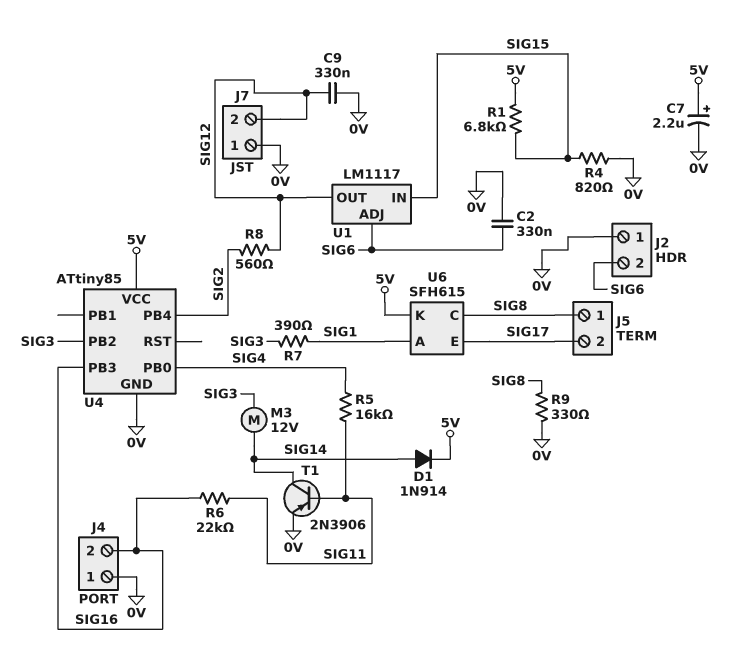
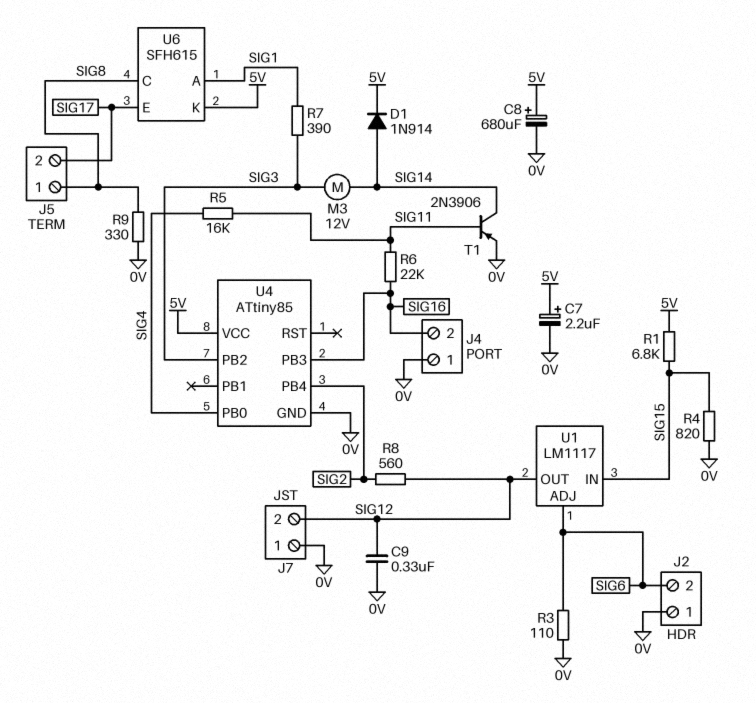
C2: 330nF (0V, SIG6) -> none
C8: none -> 680uF (plus 5V, minus 0V)
R3: none -> 110 (0V, SIG6)

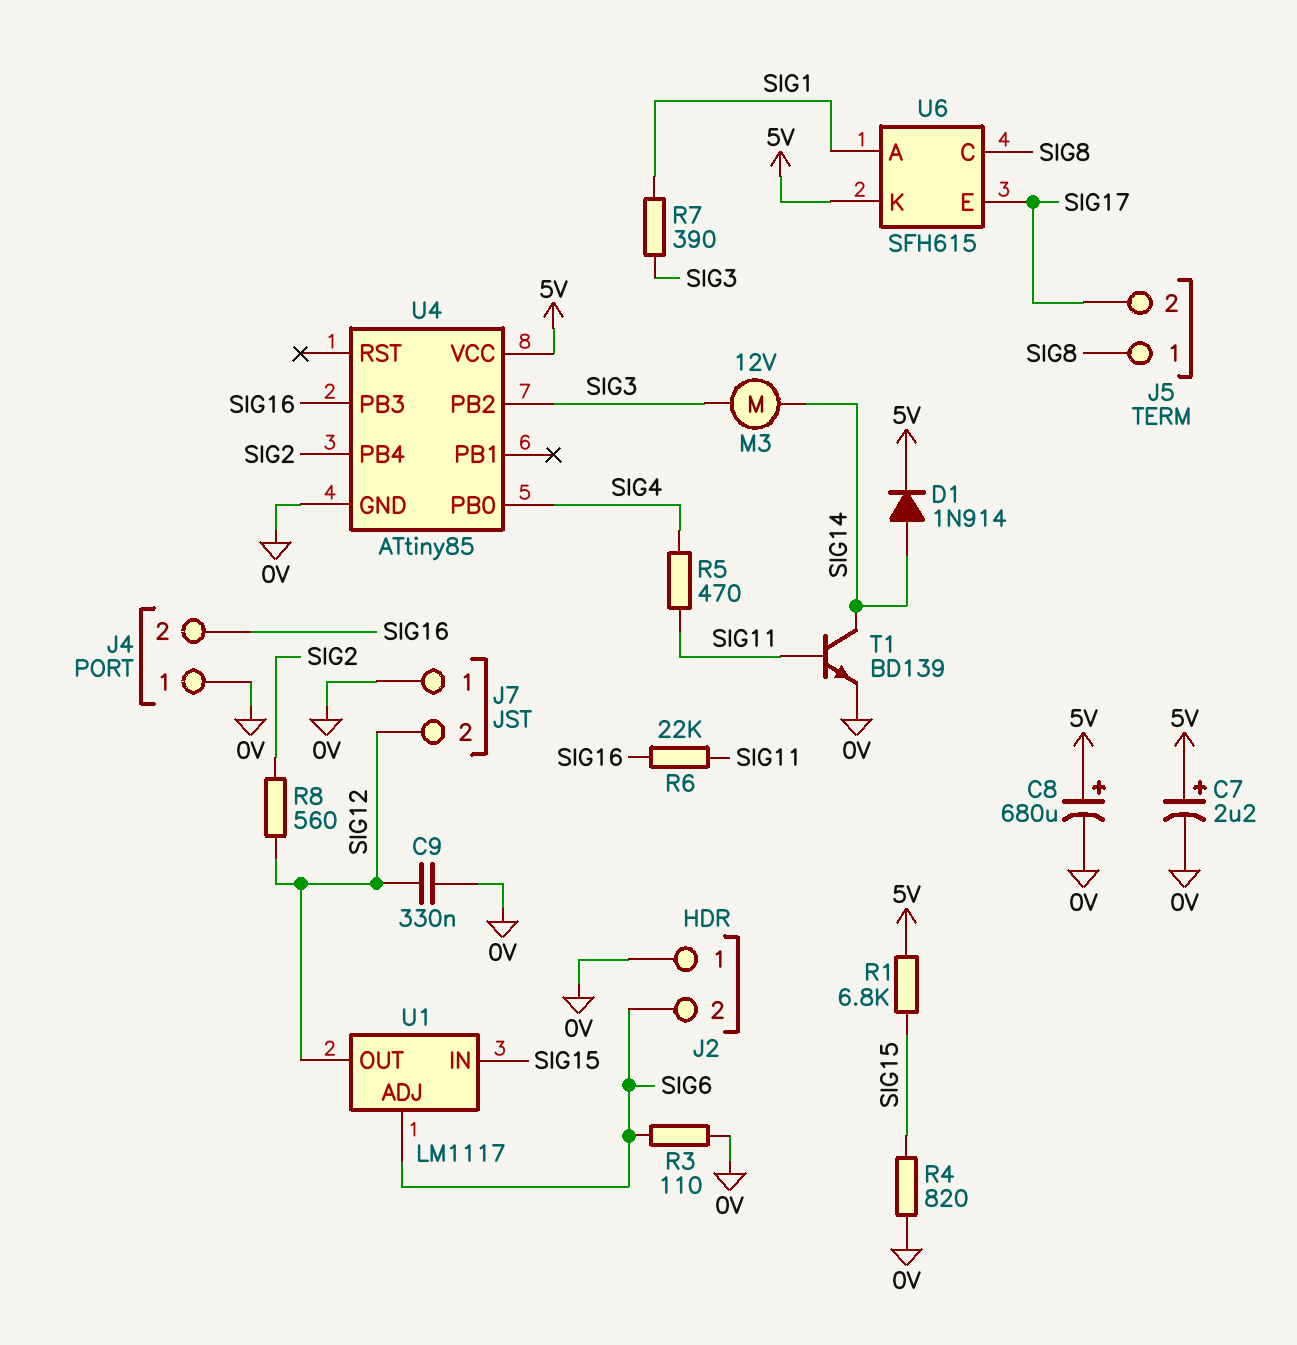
R5: 16k (SIG4, SIG11) -> 470 (SIG4, SIG11)
R9: 330 (0V, SIG8) -> none
T1: PNP 2N3906 (B SIG11, C SIG14, E 0V) -> NPN BD139 (B SIG11, C SIG14, E 0V)

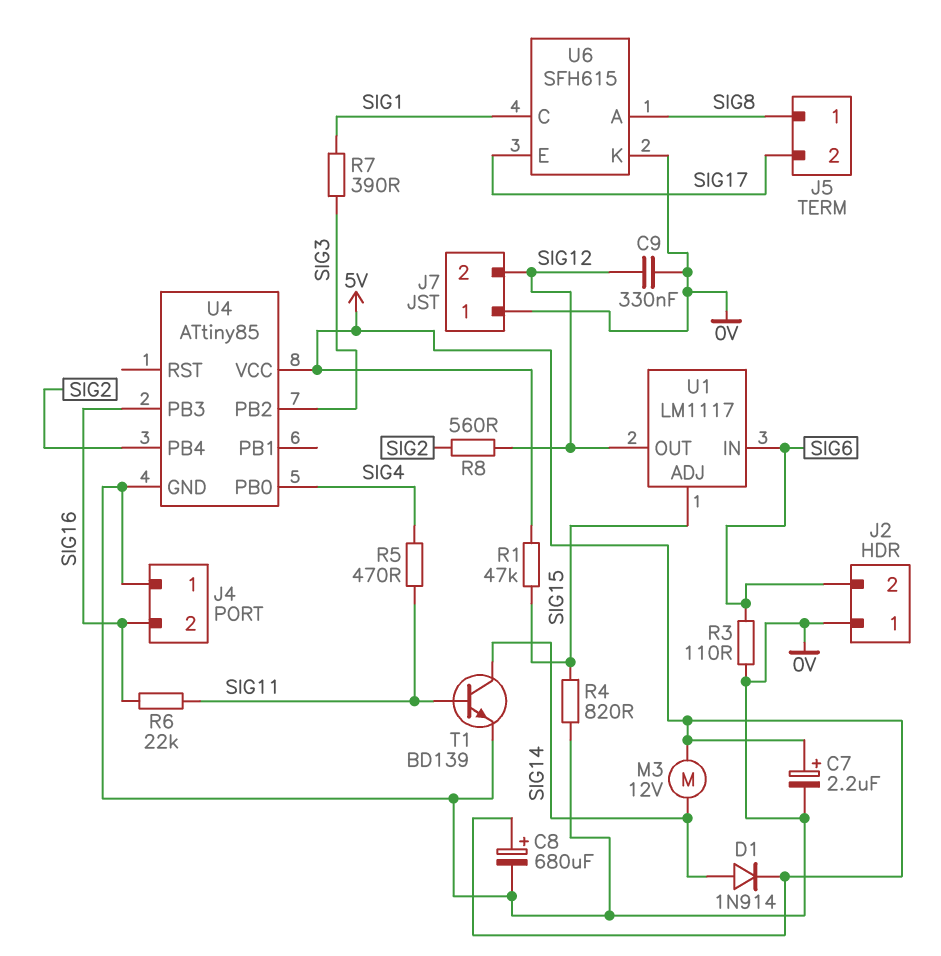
M3: motor 12V (SIG3, SIG14) -> motor 12V (5V, SIG14)
R1: 6.8k (5V, SIG15) -> 47k (5V, SIG15)
U1 pin ADJ: SIG6 -> SIG15
U1 pin IN: SIG15 -> SIG6
U6 pin A: SIG1 -> SIG8
U6 pin C: SIG8 -> SIG1
U6 pin K: 5V -> 0V

